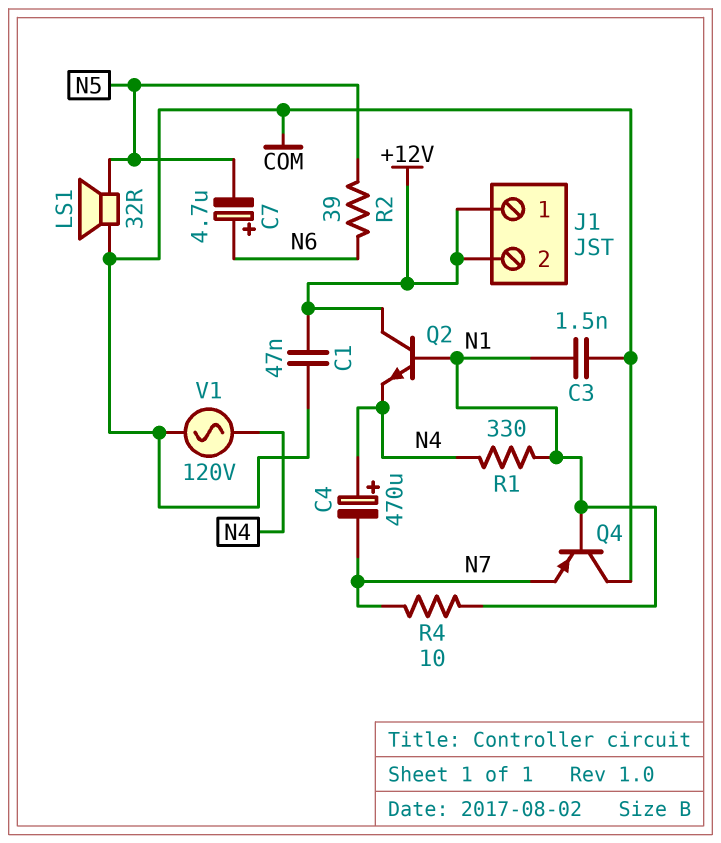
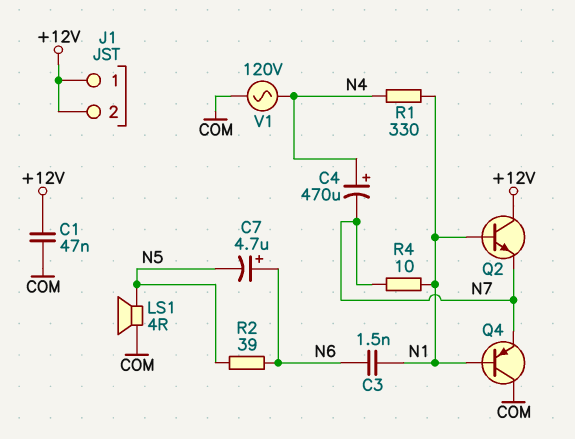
C3: 1.5nF (COM, N1) -> 1.5nF (N1, N6)
LS1: speaker 32R (COM, N5) -> speaker 4R (COM, N5)
Q2: NPN (B N1, C +12V, E N4) -> NPN (B N1, C +12V, E N7)

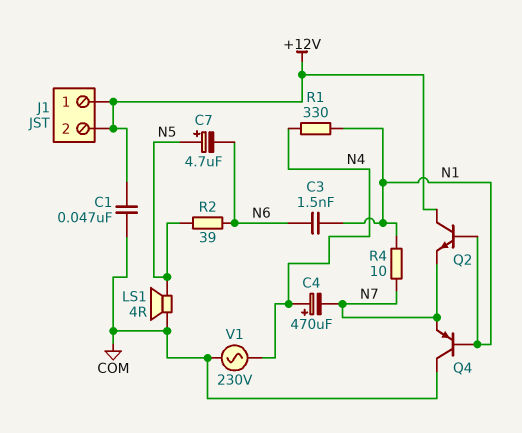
C7: 4.7uF (plus N6, minus N5) -> 4.7uF (plus N5, minus N6)
V1: AC 120V (COM, N4) -> AC 230V (COM, N4)

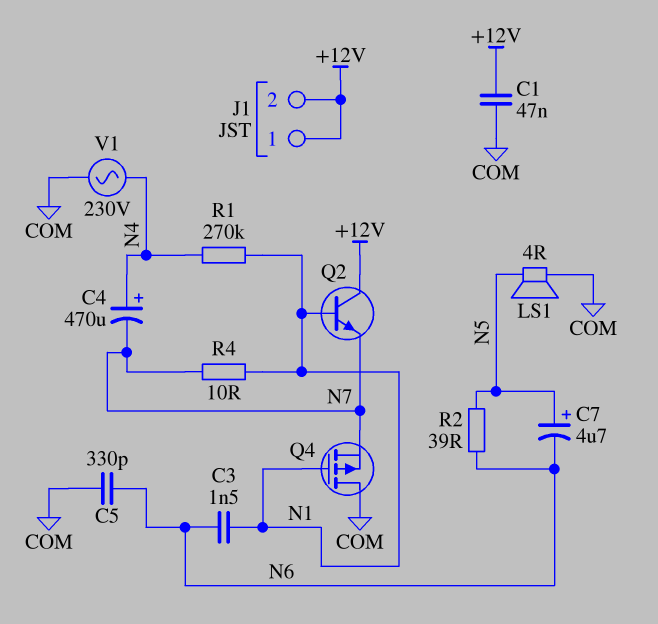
C5: none -> 330pF (COM, N6)
Q4: PNP (B N1, C COM, E N7) -> PMOS (G N1, D COM, S N7)
R1: 330 (N1, N4) -> 270k (N1, N4)

